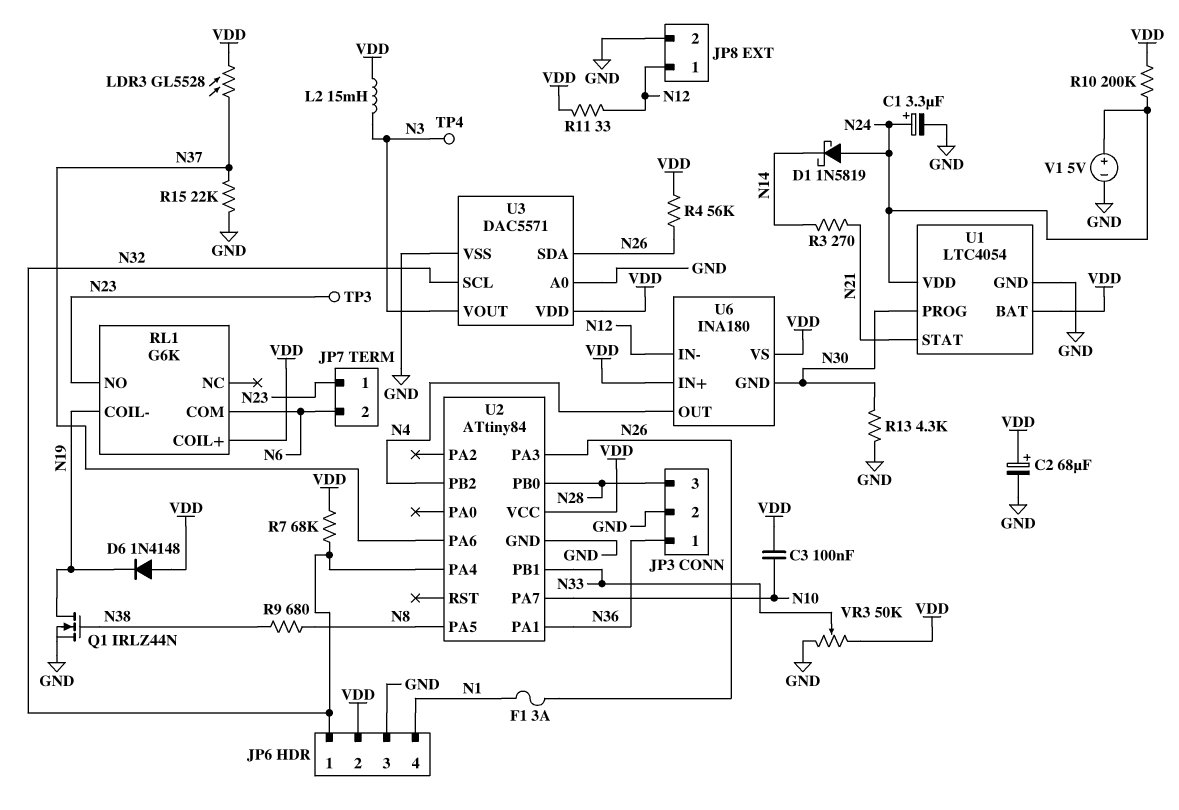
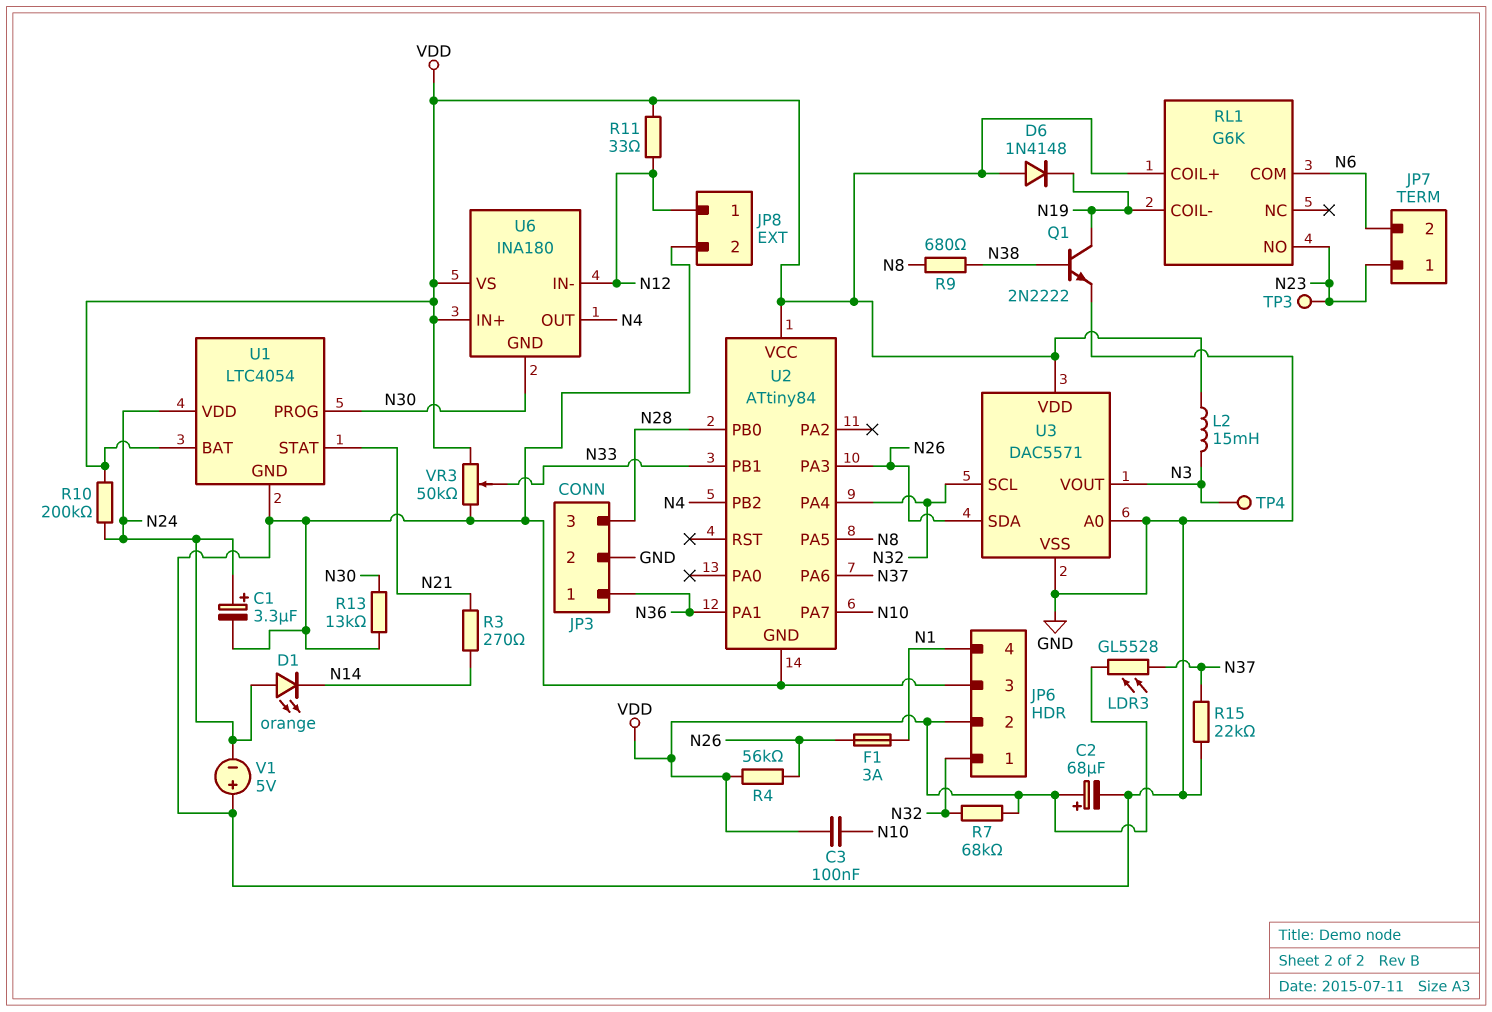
D1: schottky 1N5819 (A N24, K N14) -> LED orange (A N24, K N14)
Q1: NMOS IRLZ44N (G N38, D N19, S GND) -> NPN 2N2222 (B N38, C N19, E GND)
R13: 4.3k (GND, N30) -> 13k (GND, N30)
V1: 5V (plus N24, minus GND) -> 5V (plus GND, minus N24)

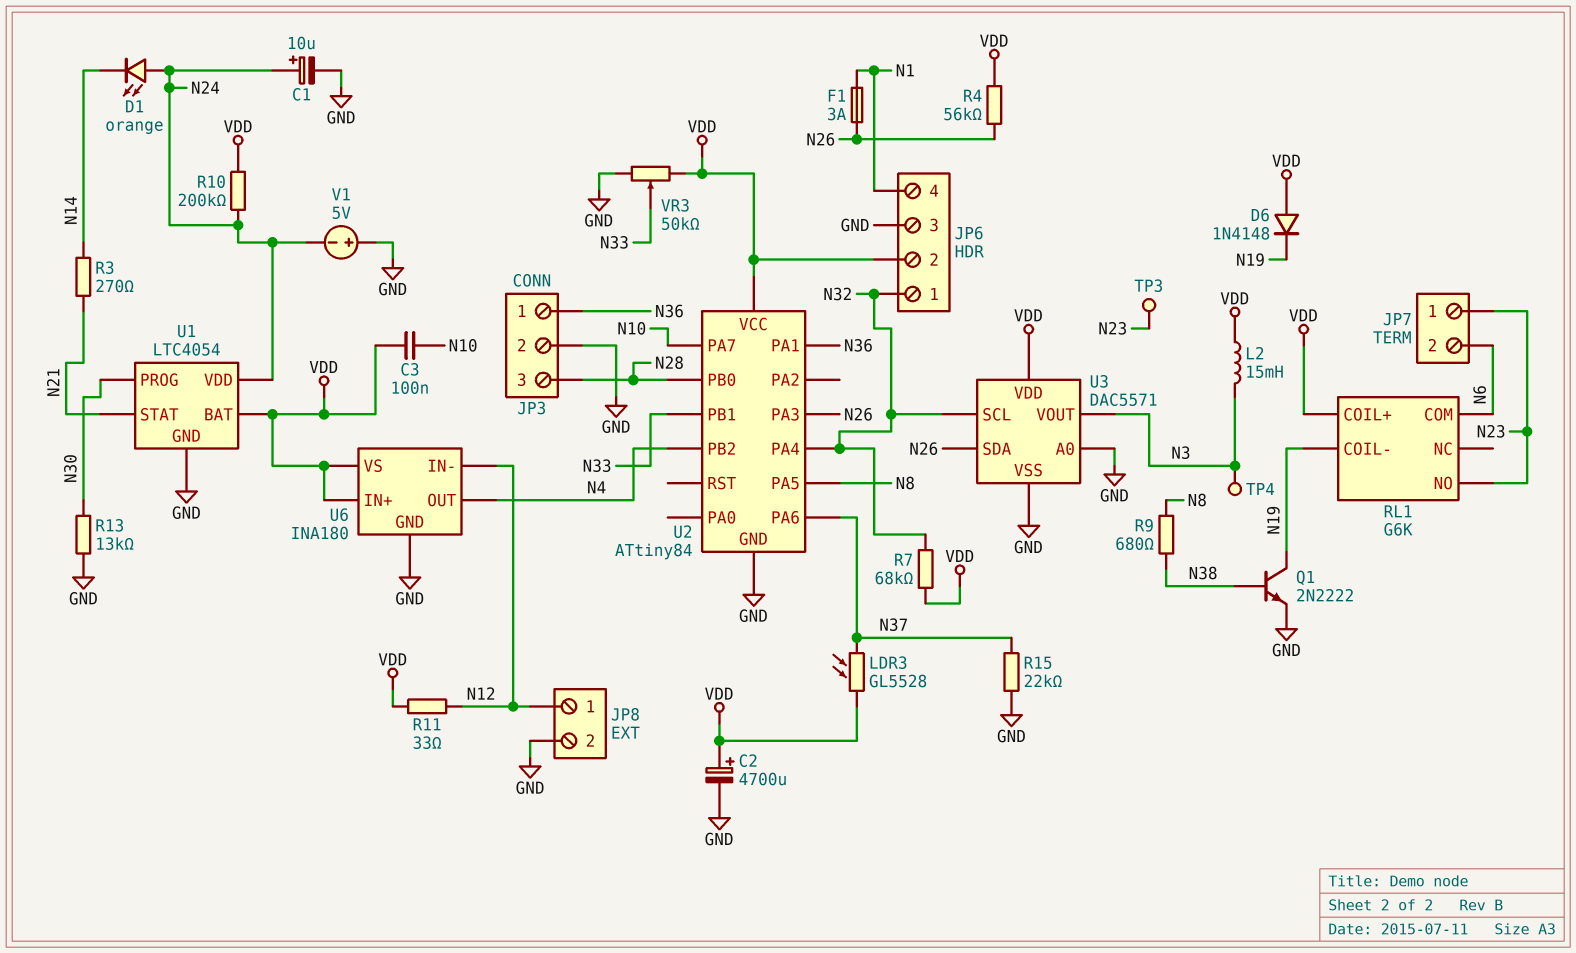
C1: 3.3uF (plus N24, minus GND) -> 10uF (plus N24, minus GND)
C2: 68uF (plus VDD, minus GND) -> 4700uF (plus VDD, minus GND)
U6 pin GND: N30 -> GND

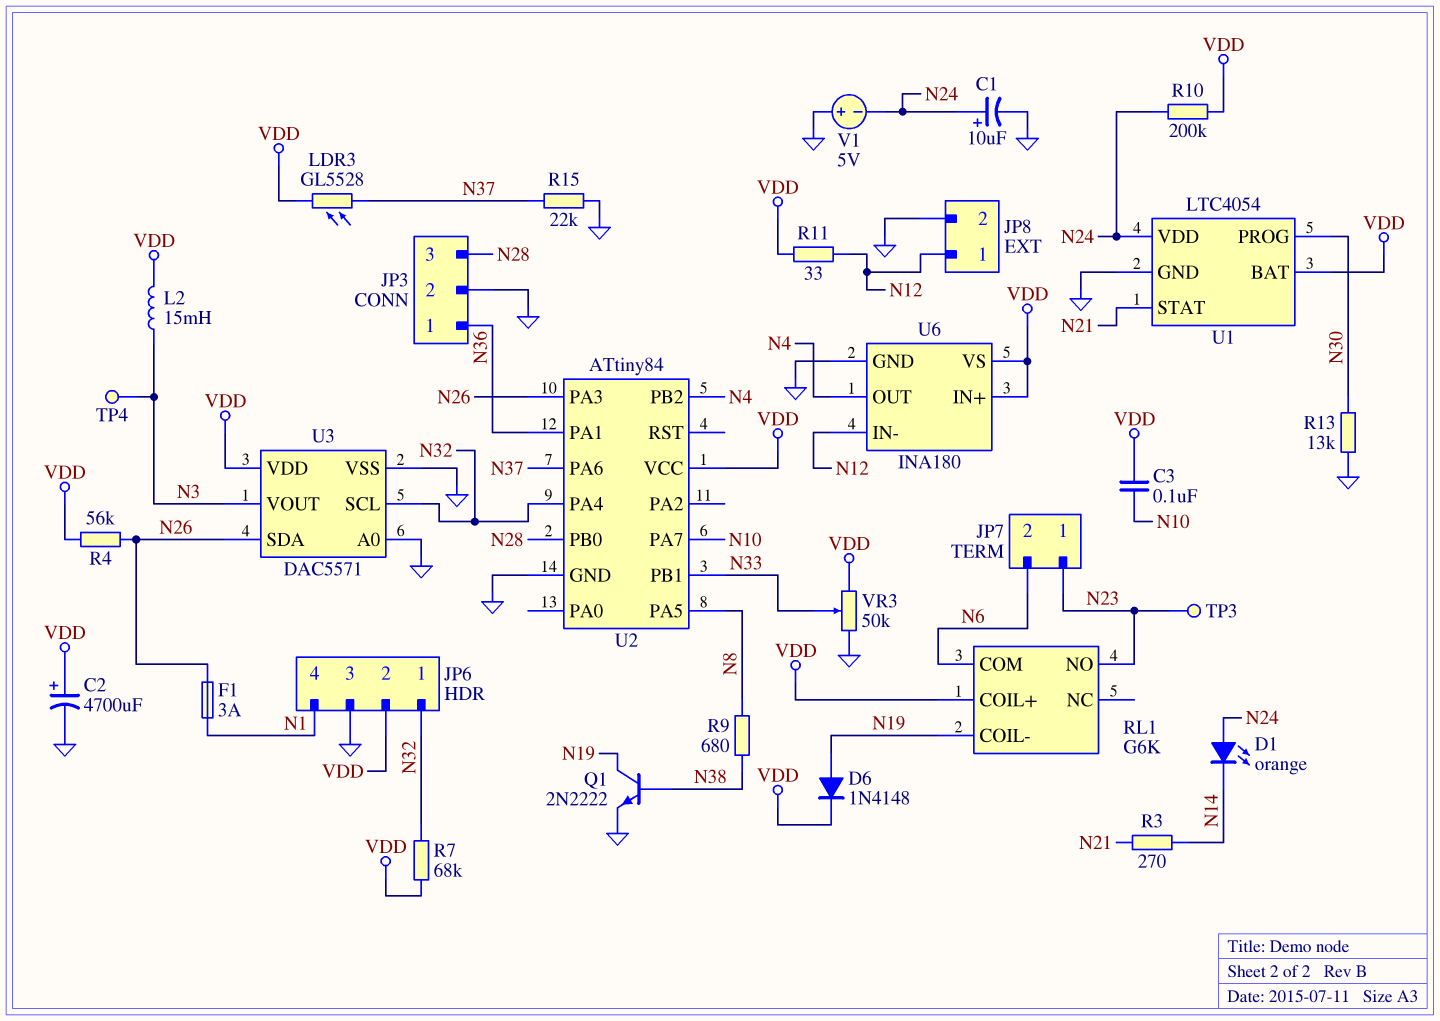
D6: diode 1N4148 (A VDD, K N19) -> diode 1N4148 (A N19, K VDD)

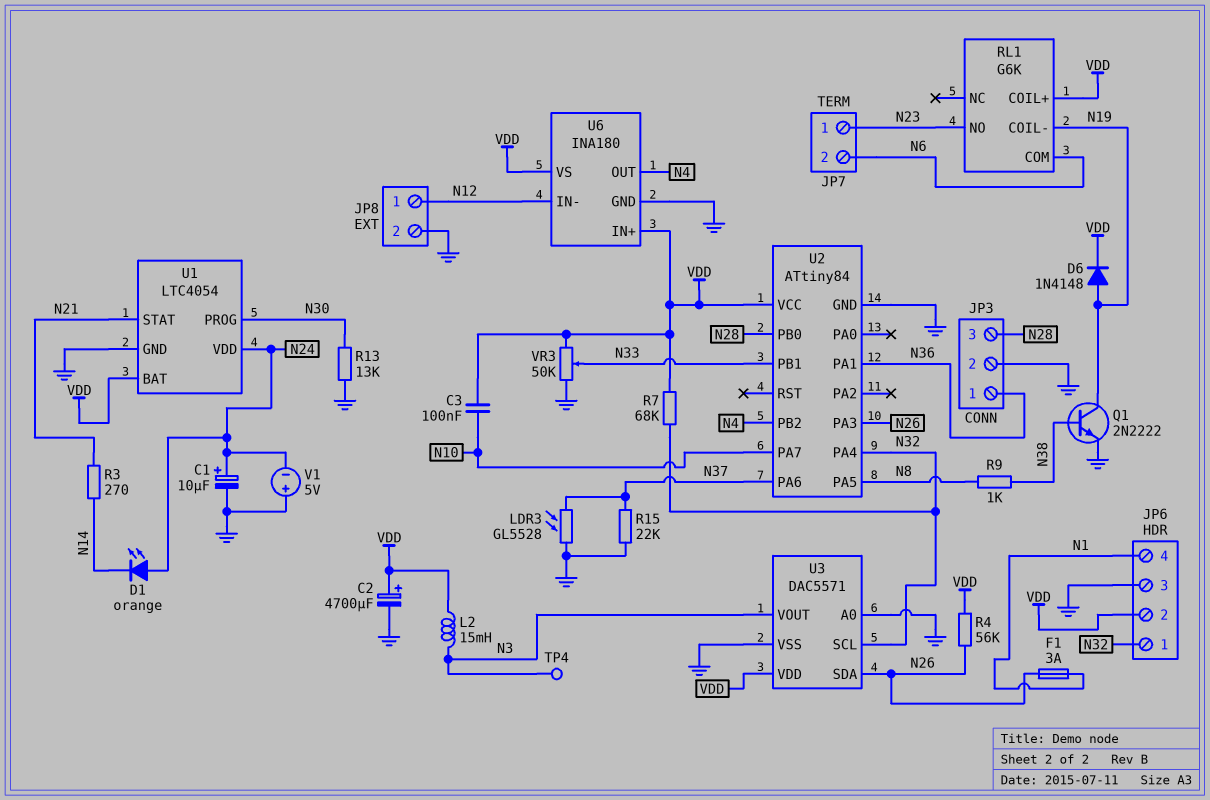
LDR3: GL5528 (N37, VDD) -> GL5528 (GND, N37)
R9: 680 (N8, N38) -> 1k (N8, N38)
R10: 200k (N24, VDD) -> none
R11: 33 (N12, VDD) -> none
TP3: test point (N23) -> none

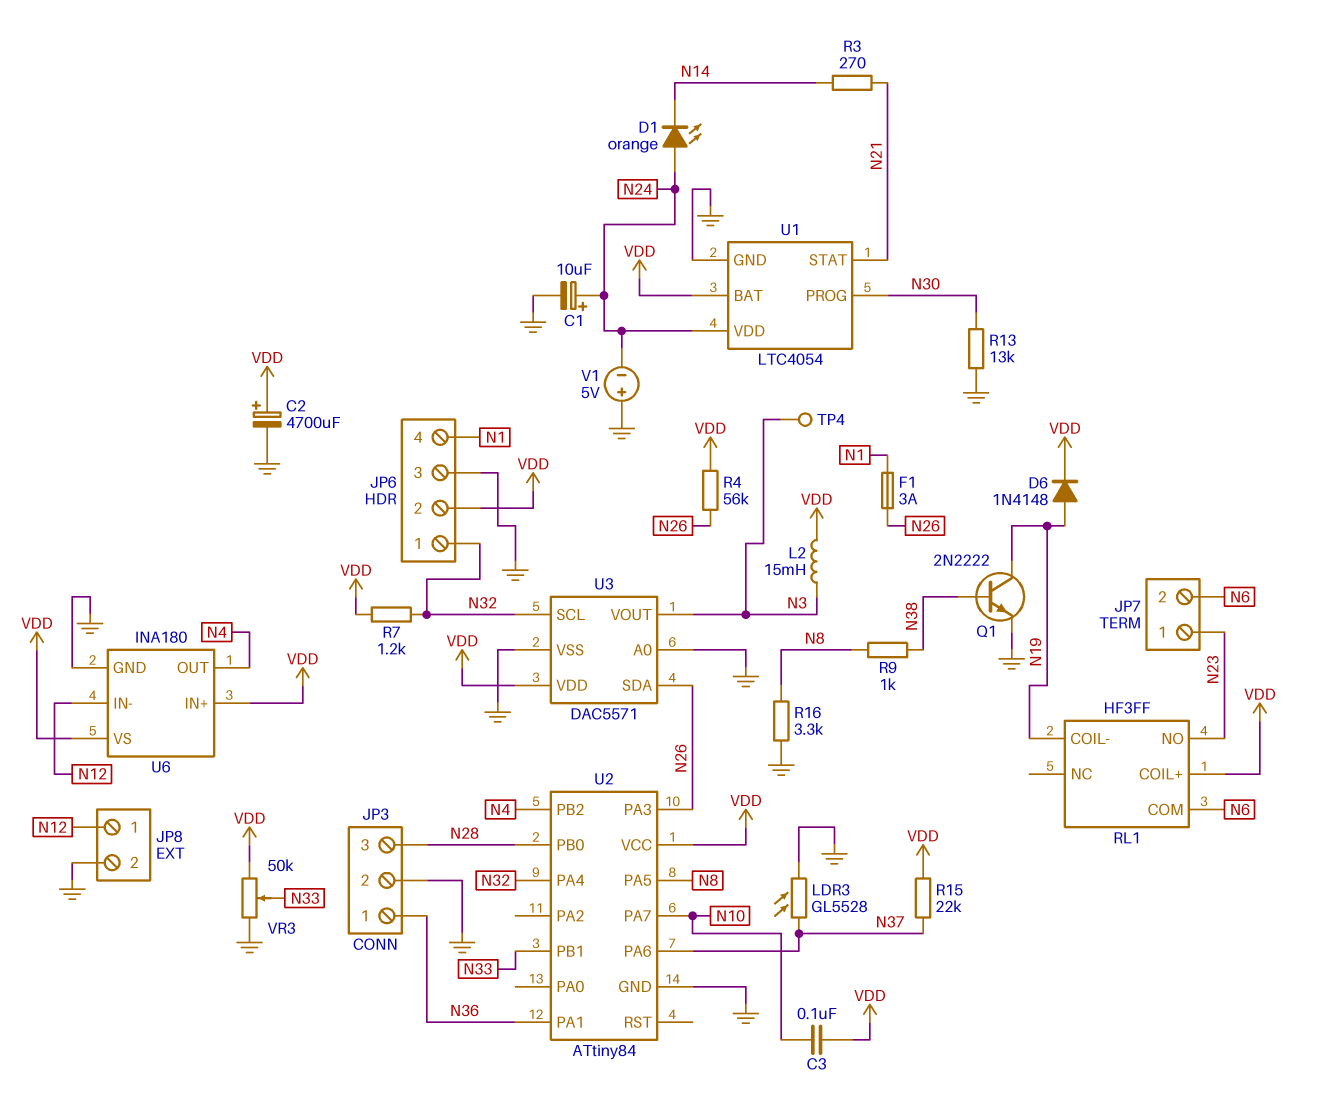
R7: 68k (N32, VDD) -> 1.2k (N32, VDD)
R15: 22k (GND, N37) -> 22k (N37, VDD)
R16: none -> 3.3k (GND, N8)
RL1: G6K -> HF3FF

